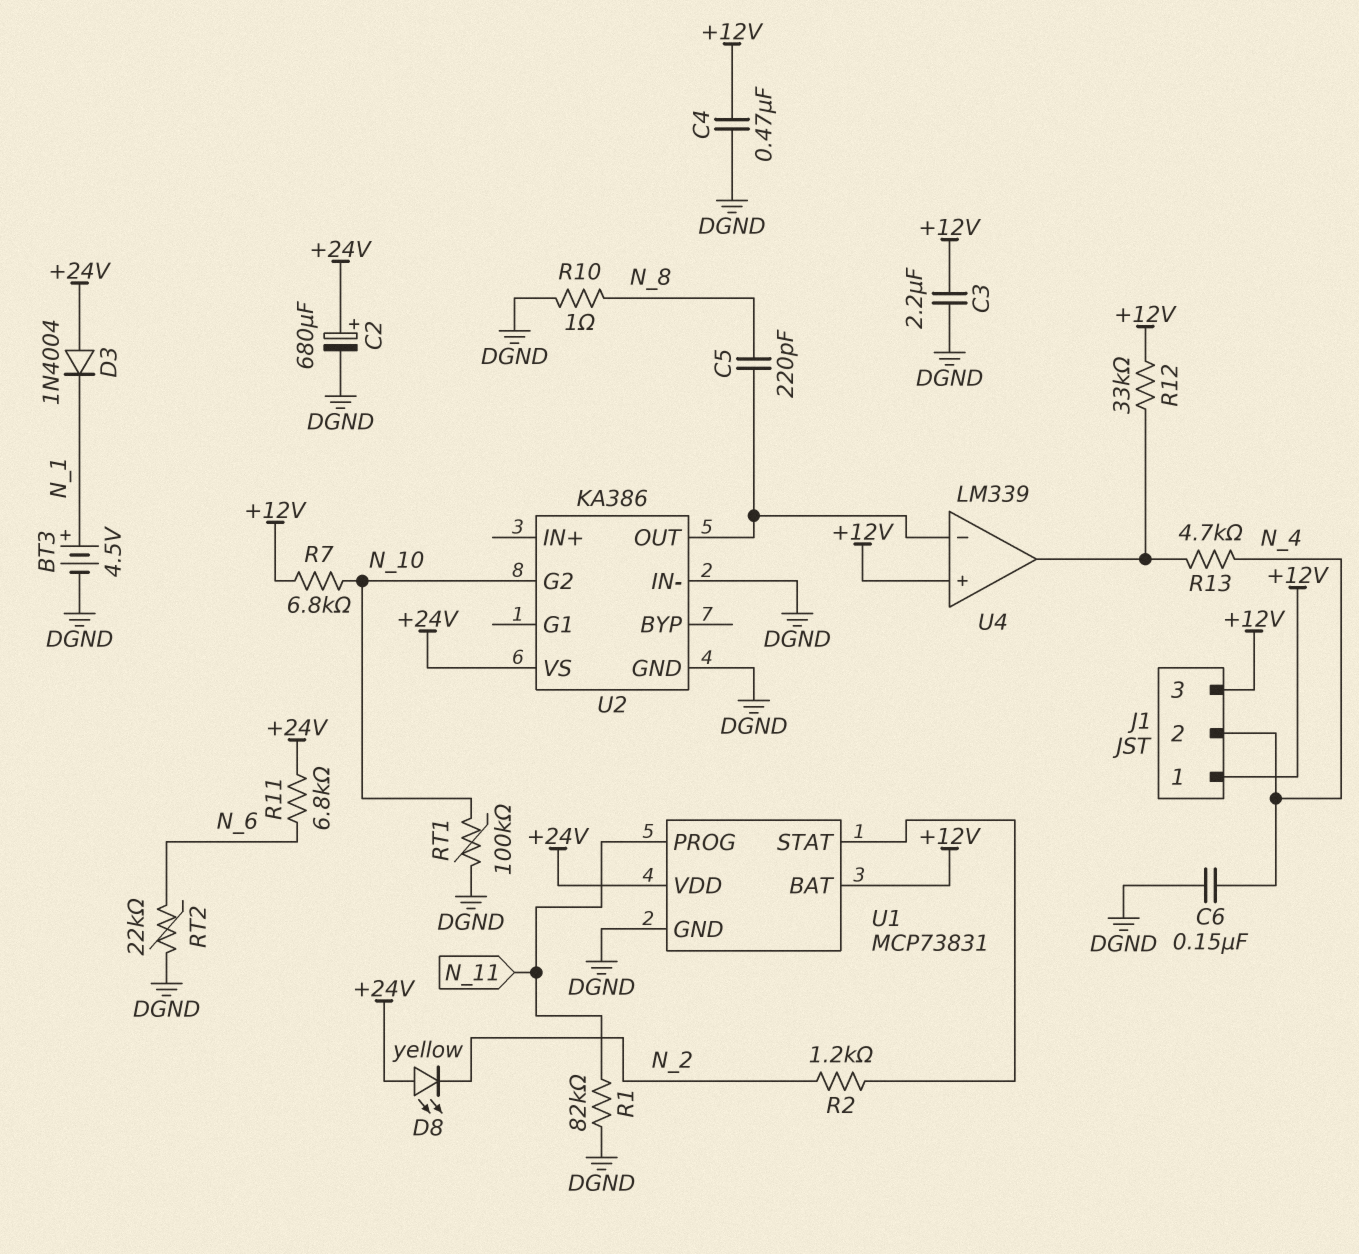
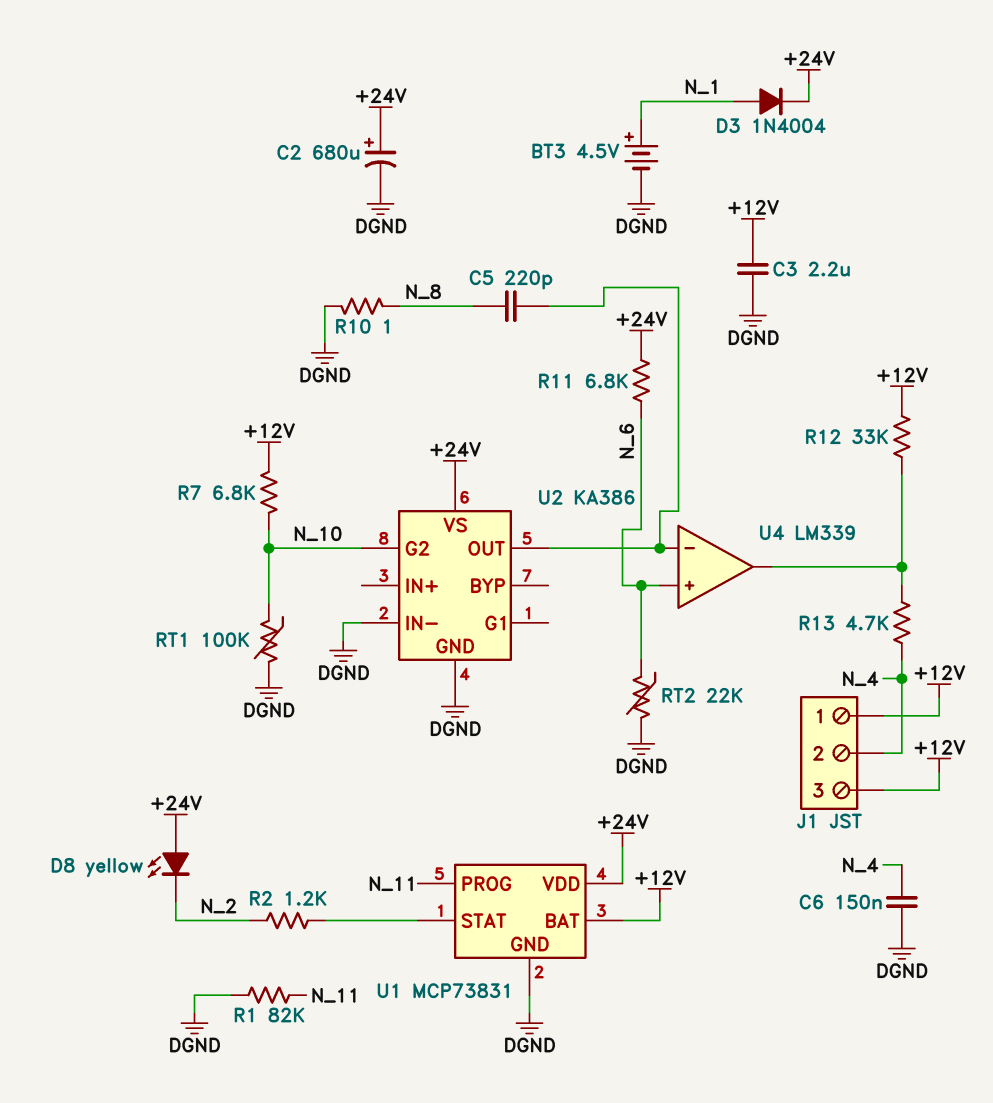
C4: 470nF (+12V, DGND) -> none
D3: diode 1N4004 (A +24V, K N_1) -> diode 1N4004 (A N_1, K +24V)
U4 pin in+: +12V -> N_6

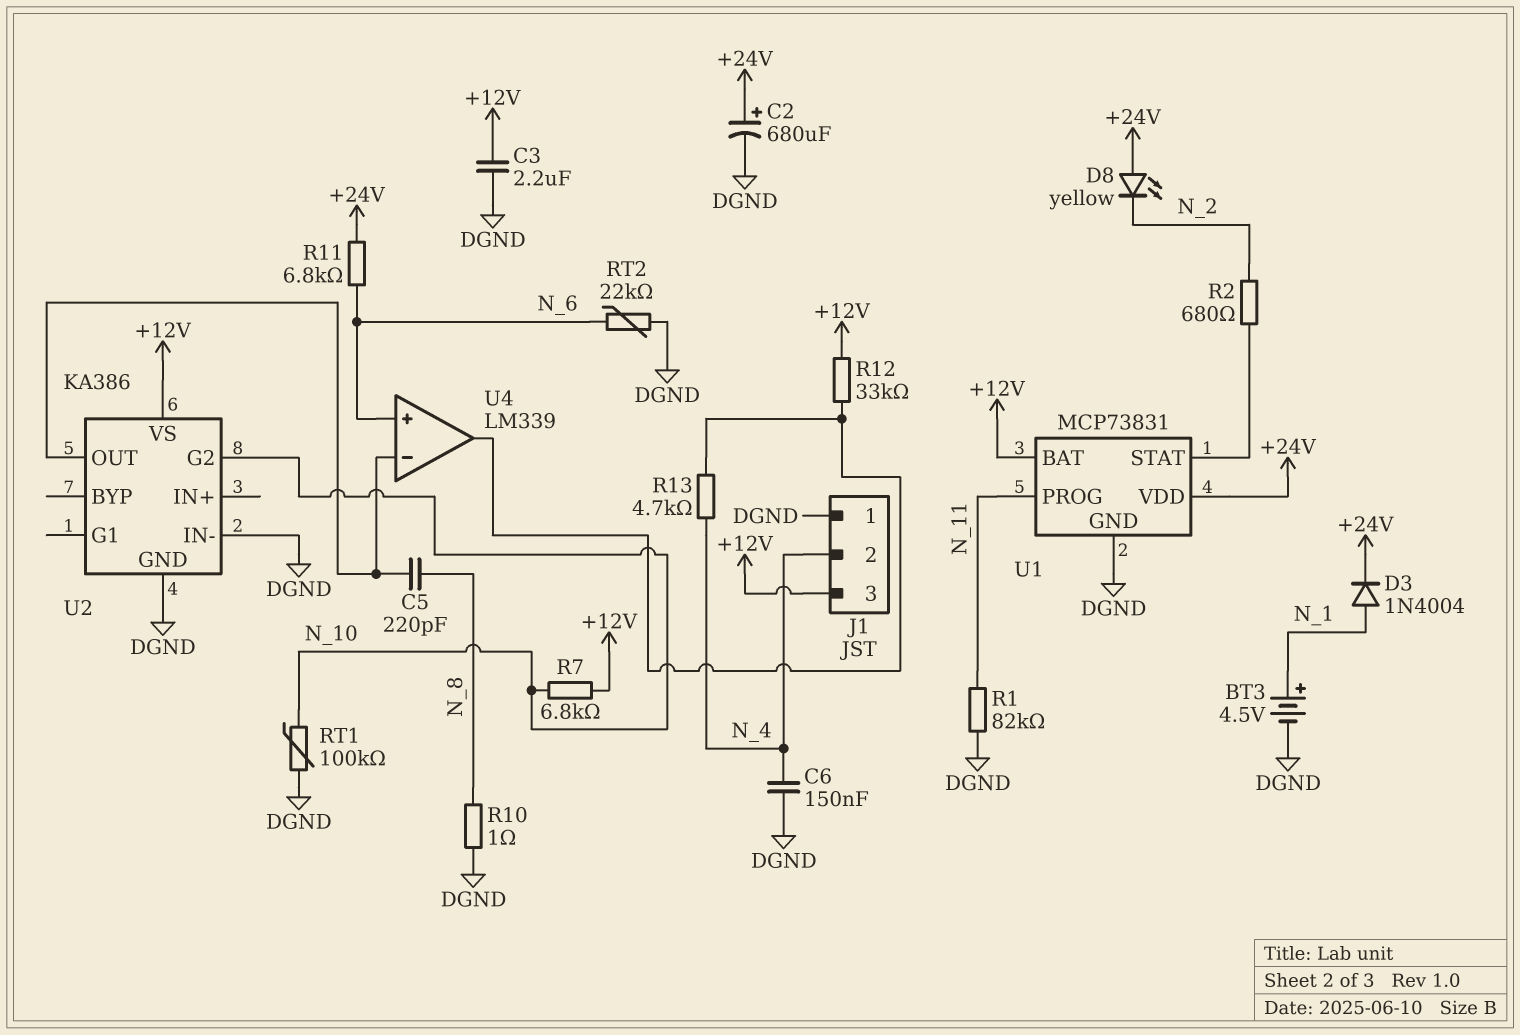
J1 pin 1: +12V -> DGND
R2: 1.2k (N_2, U1/STAT) -> 680 (N_2, U1/STAT)
U2 pin VS: +24V -> +12V

